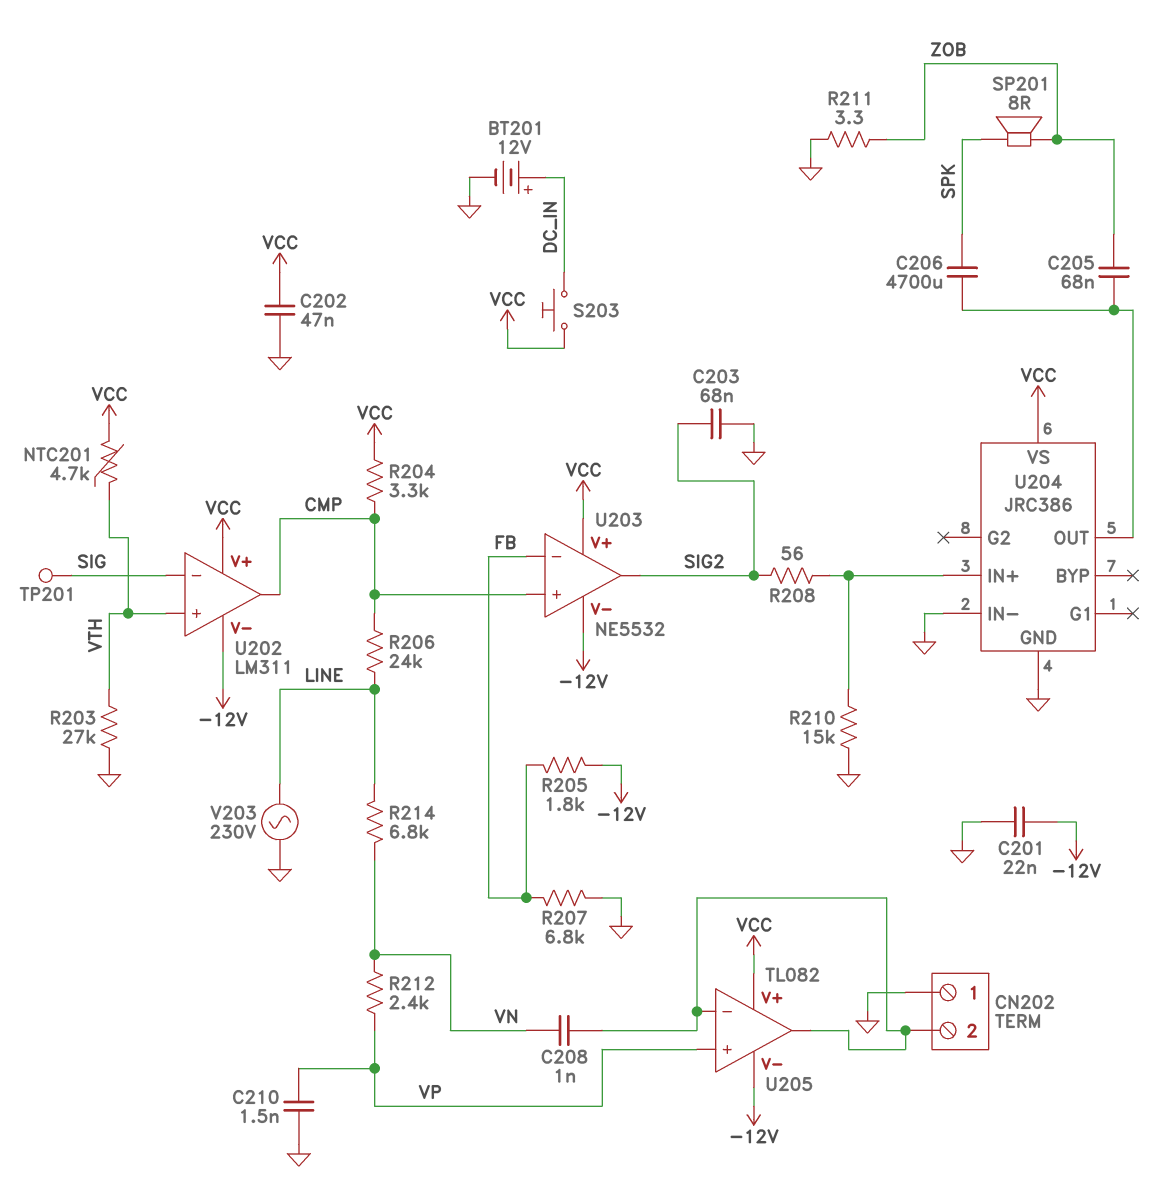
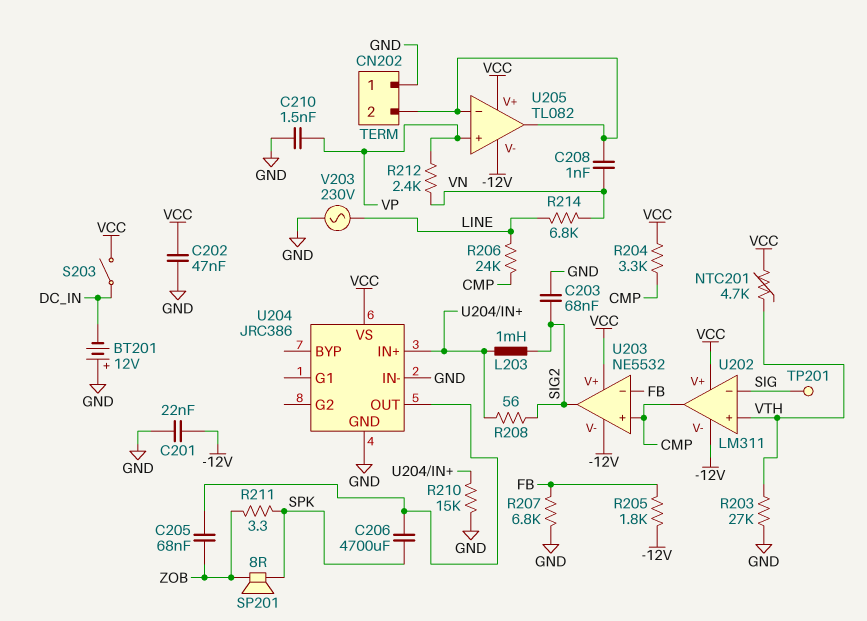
BT201: 12V (plus DC_IN, minus GND) -> 12V (plus GND, minus DC_IN)
L203: none -> 1mH (SIG2, U204/IN+)
R211: 3.3 (GND, ZOB) -> 3.3 (SPK, ZOB)
S203: button (DC_IN, VCC) -> switch (DC_IN, VCC)

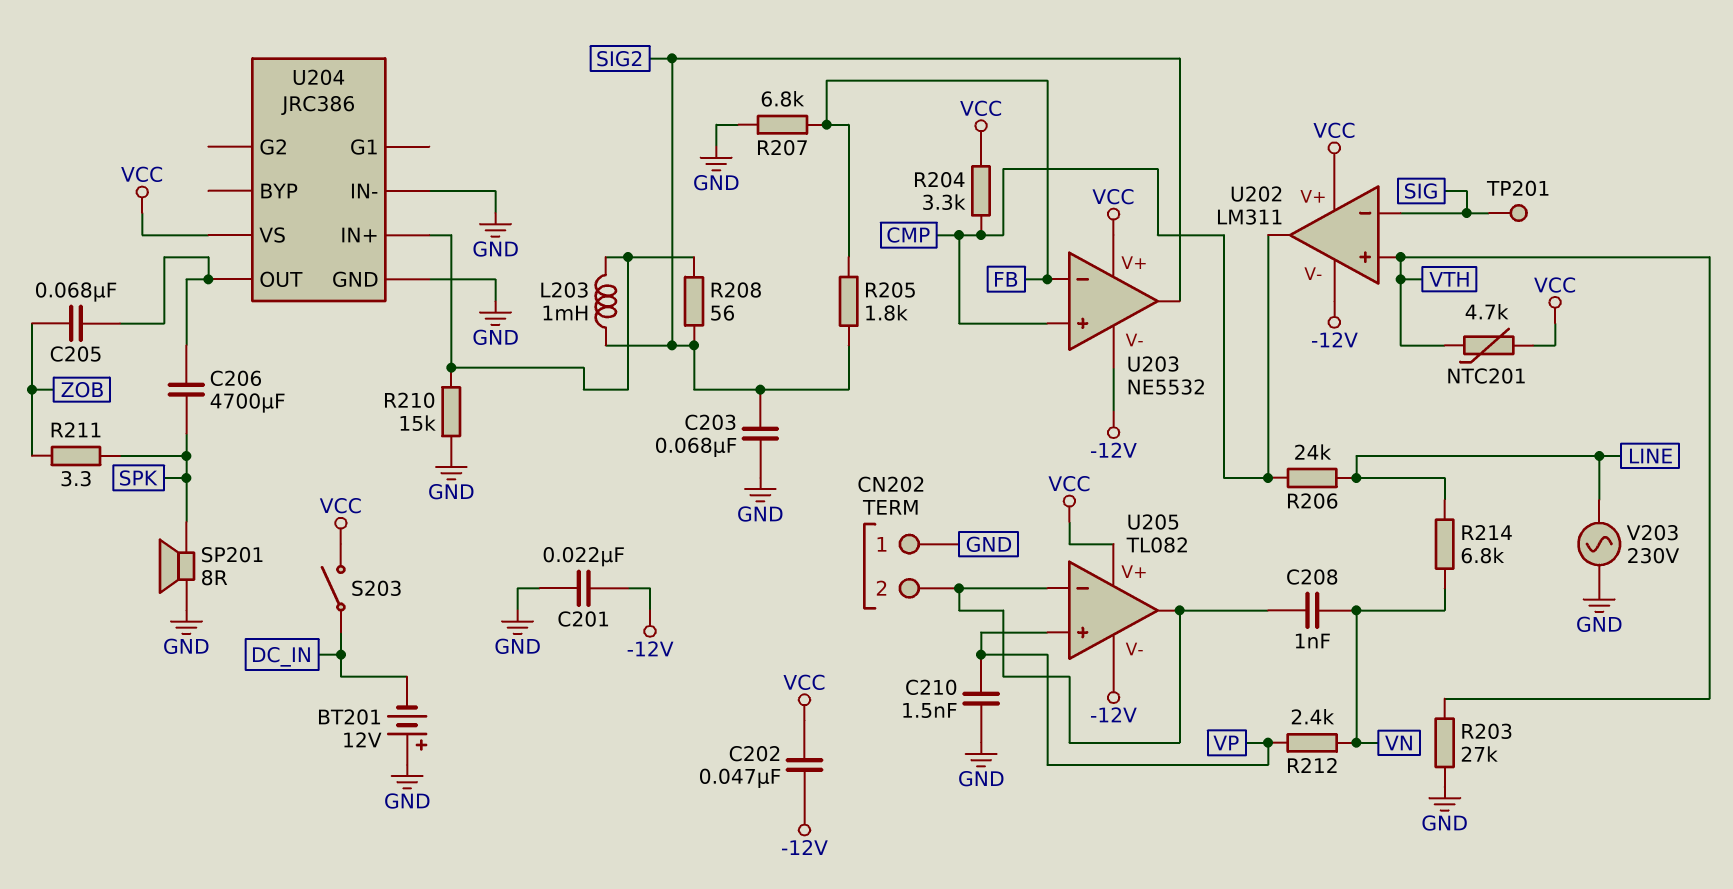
C202: 47nF (GND, VCC) -> 47nF (-12V, VCC)
R205: 1.8k (-12V, FB) -> 1.8k (FB, SIG2)
SP201: speaker 8R (SPK, ZOB) -> speaker 8R (GND, SPK)

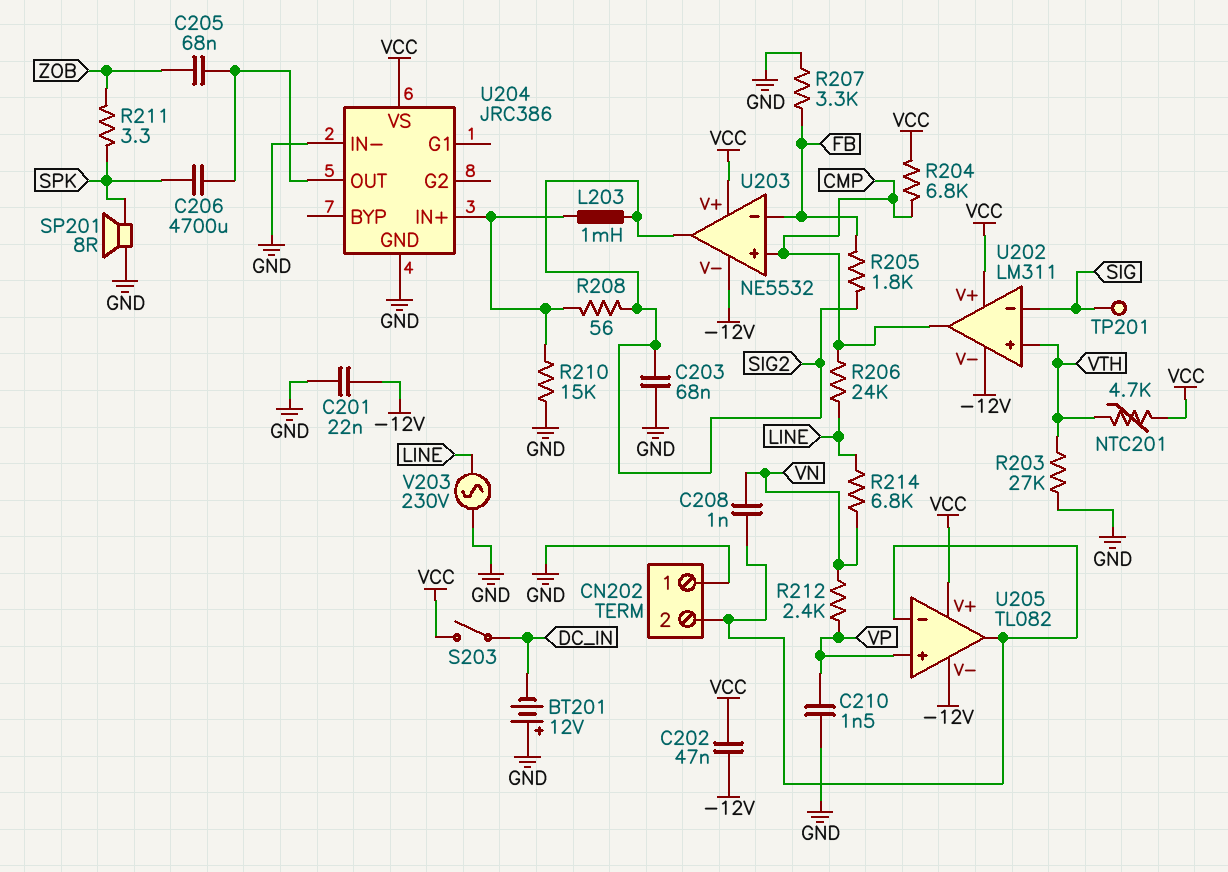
R204: 3.3k (CMP, VCC) -> 6.8k (CMP, VCC)
R207: 6.8k (FB, GND) -> 3.3k (FB, GND)

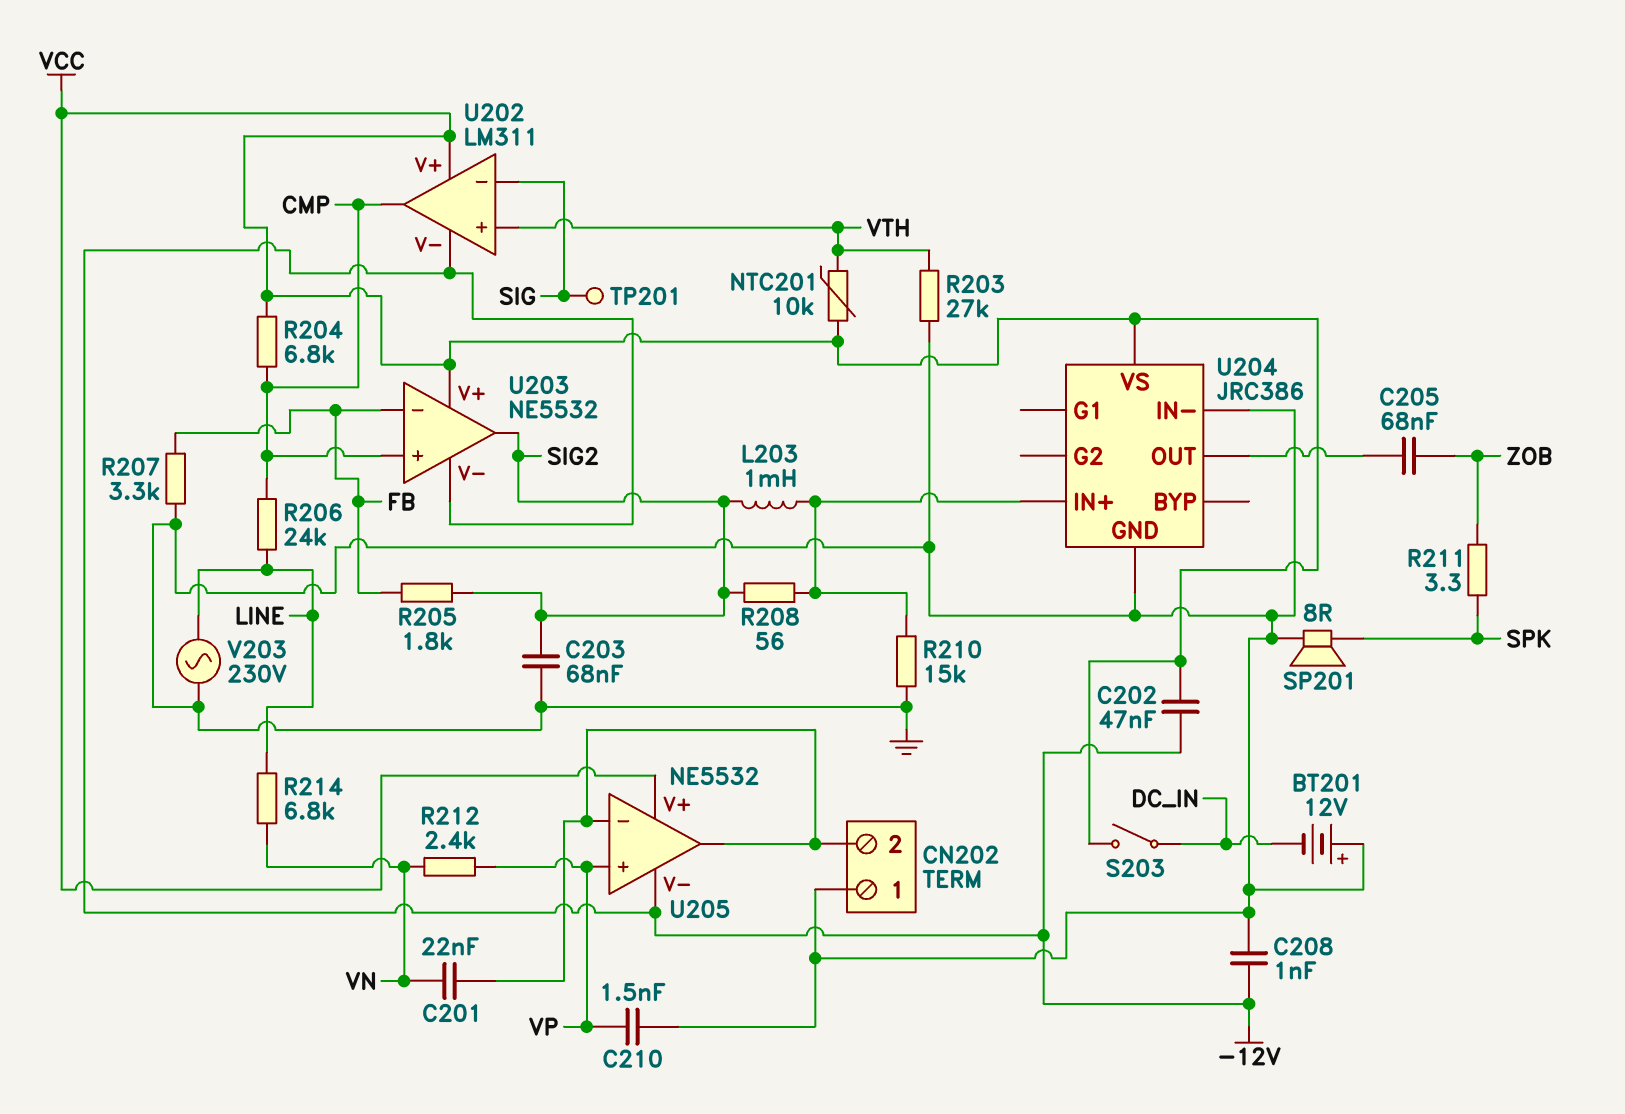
C201: 22nF (-12V, GND) -> 22nF (CN202/2, VN)
C206: 4700uF (SPK, U204/OUT) -> none
C208: 1nF (CN202/2, VN) -> 1nF (-12V, GND)
NTC201: 4.7k (VCC, VTH) -> 10k (VCC, VTH)
U205: TL082 -> NE5532

